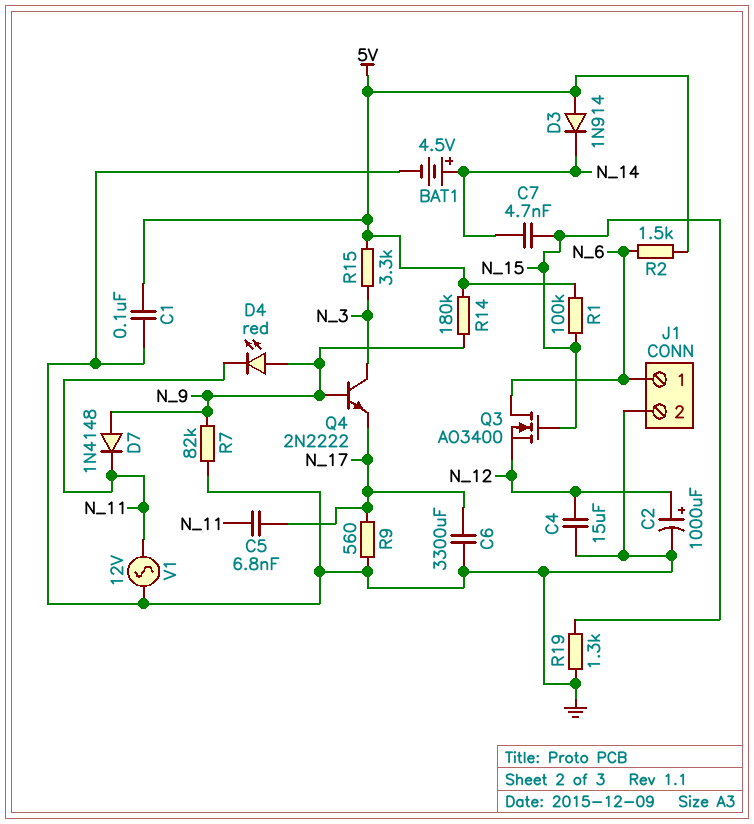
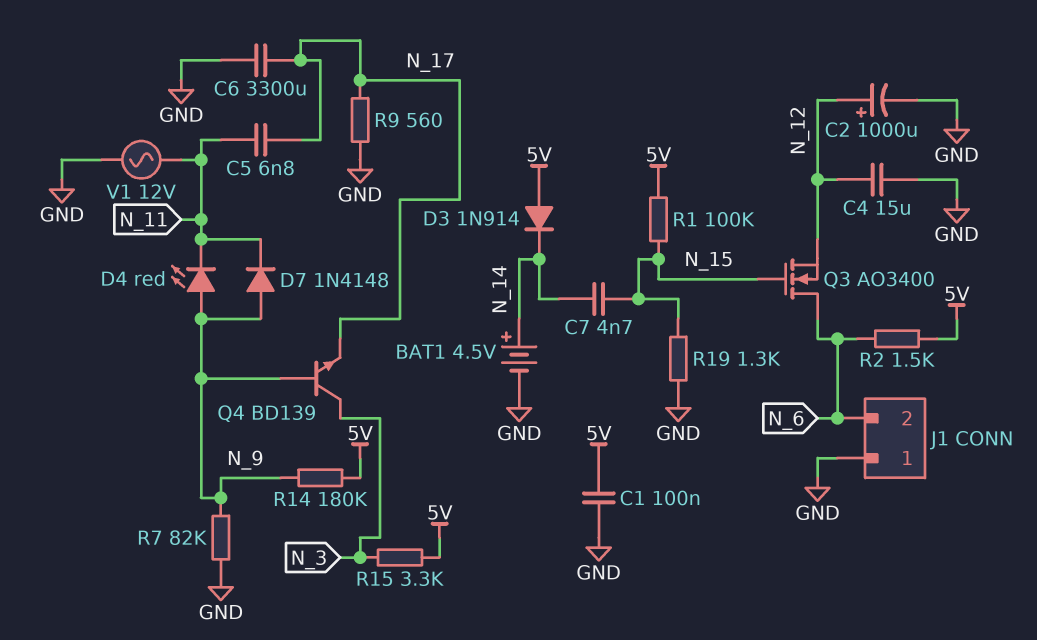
J1 pin 1: N_6 -> GND
J1 pin 2: GND -> N_6
Q4: NPN 2N2222 (B N_9, C N_3, E N_17) -> NPN BD139 (B N_9, C N_3, E N_17)

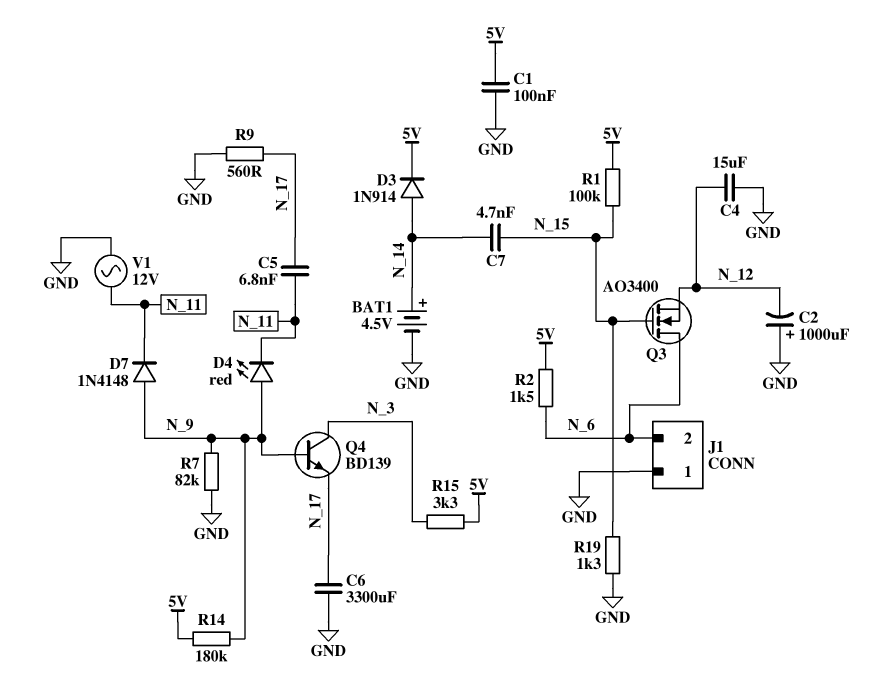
C2: 1000uF (plus N_12, minus GND) -> 1000uF (plus GND, minus N_12)
D3: diode 1N914 (A 5V, K N_14) -> diode 1N914 (A N_14, K 5V)

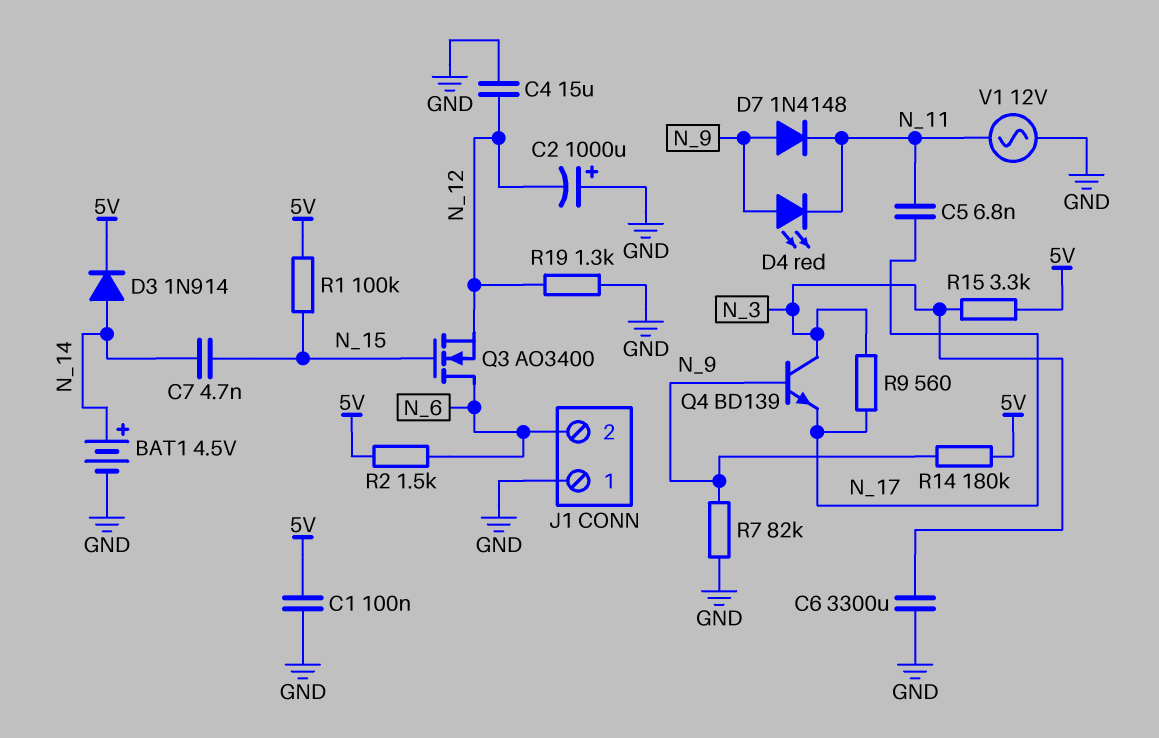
C6: 3300uF (GND, N_17) -> 3300uF (GND, N_3)
R9: 560 (GND, N_17) -> 560 (N_3, N_17)
R19: 1.3k (GND, N_15) -> 1.3k (GND, N_12)

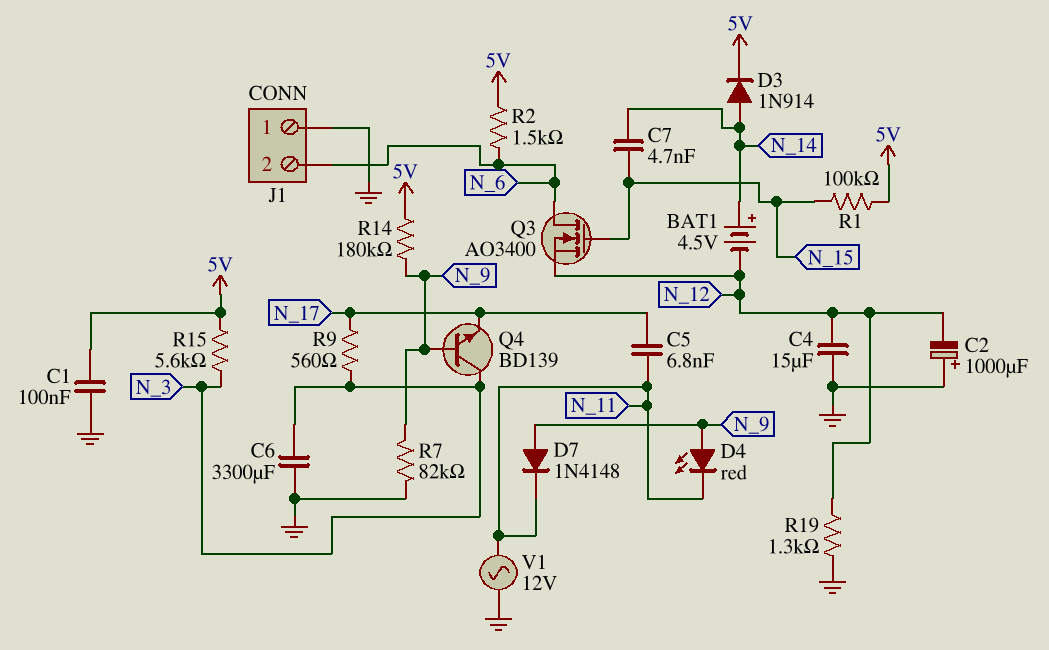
BAT1: 4.5V (plus N_14, minus GND) -> 4.5V (plus N_14, minus N_12)
R15: 3.3k (5V, N_3) -> 5.6k (5V, N_3)

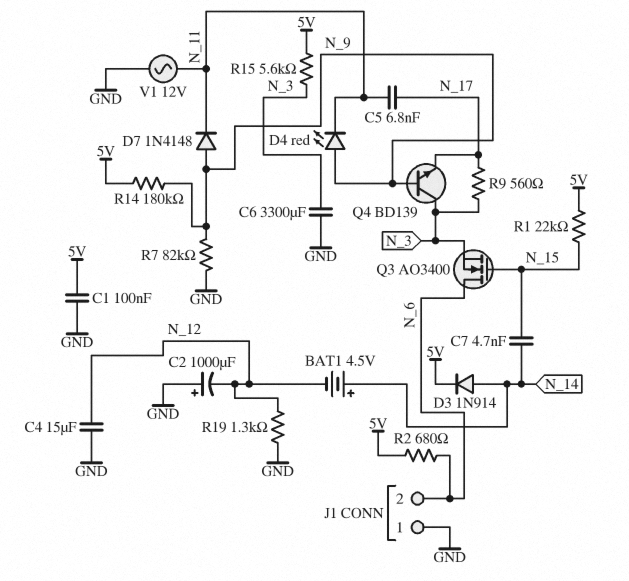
Q3: NMOS AO3400 (G N_15, D N_6, S N_12) -> NMOS AO3400 (G N_15, D N_6, S N_3)
R1: 100k (5V, N_15) -> 22k (5V, N_15)
R2: 1.5k (5V, N_6) -> 680 (5V, N_6)

